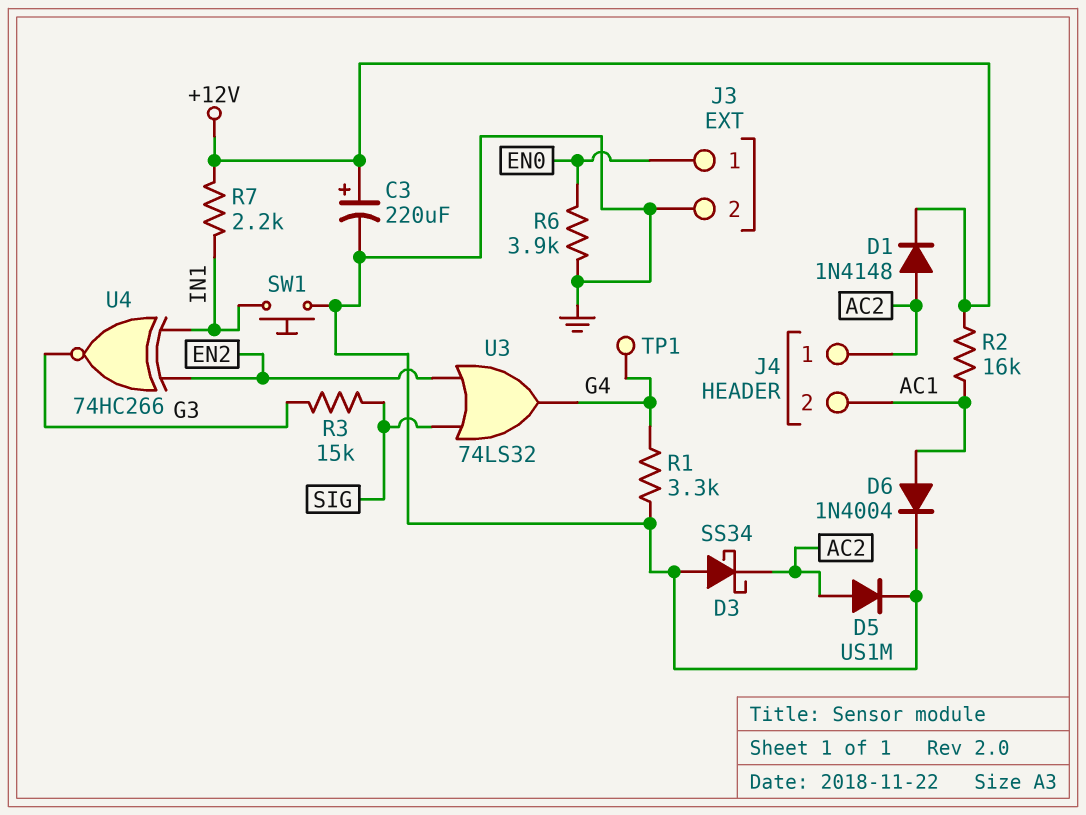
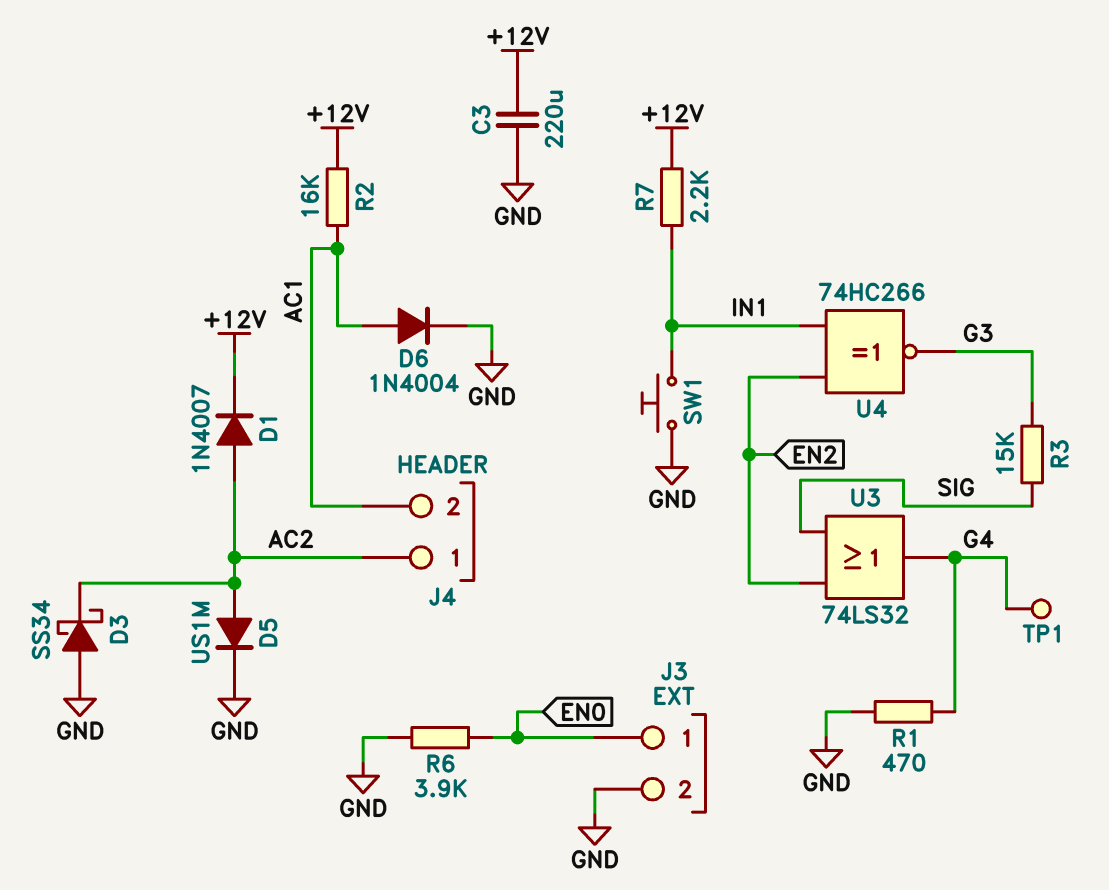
C3: 220uF (plus +12V, minus GND) -> 220uF (+12V, GND)
D1: diode 1N4148 (A AC2, K +12V) -> diode 1N4007 (A AC2, K +12V)
R1: 3.3k (G4, GND) -> 470 (G4, GND)

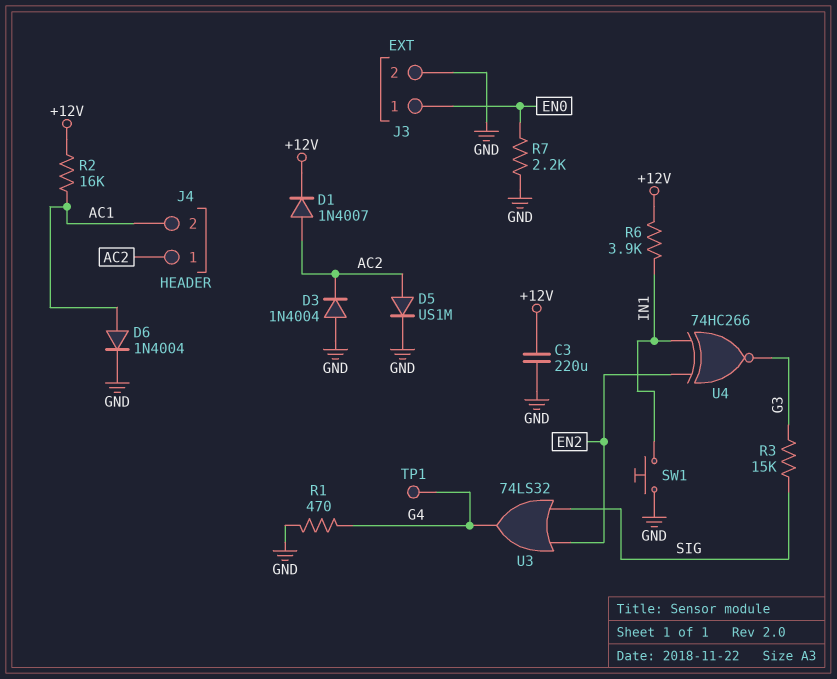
D3: schottky SS34 (A GND, K AC2) -> diode 1N4004 (A GND, K AC2)
R6: 3.9k (EN0, GND) -> 3.9k (+12V, IN1)
R7: 2.2k (+12V, IN1) -> 2.2k (EN0, GND)

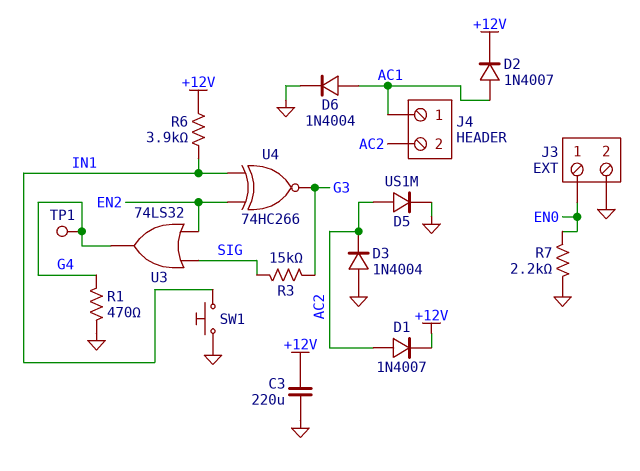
D2: none -> diode 1N4007 (A AC1, K +12V)
J4 pin 1: AC2 -> AC1
J4 pin 2: AC1 -> AC2
R2: 16k (+12V, AC1) -> none

